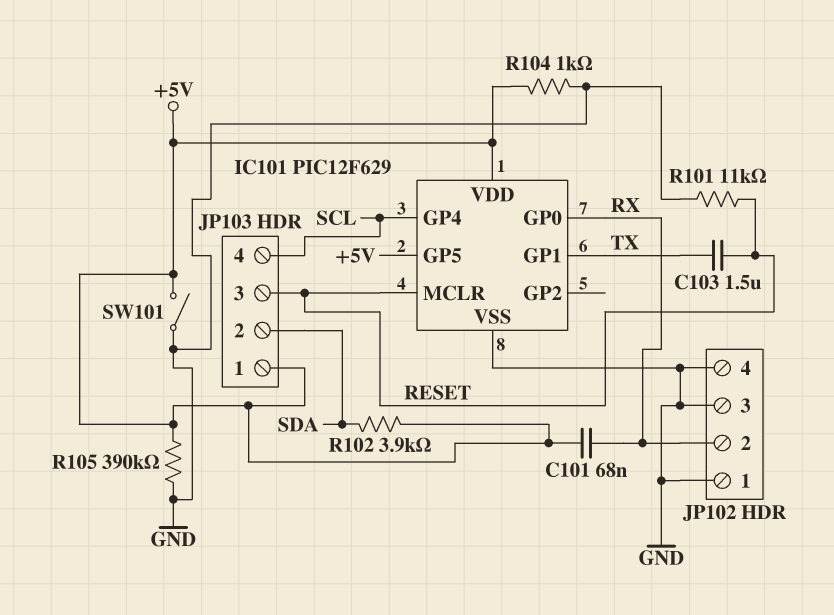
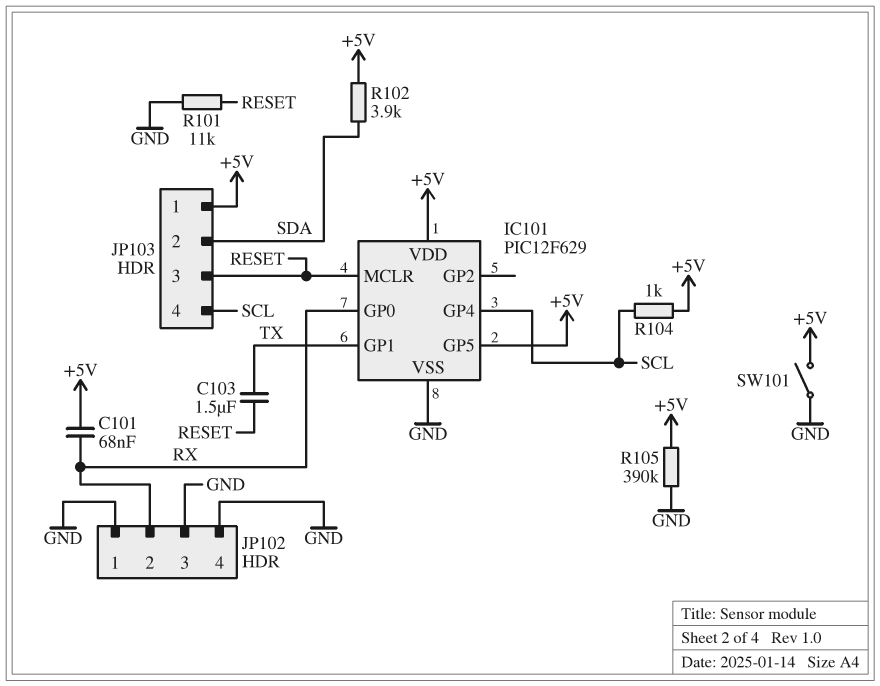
R104: 1k (+5V, GND) -> 1k (+5V, SCL)

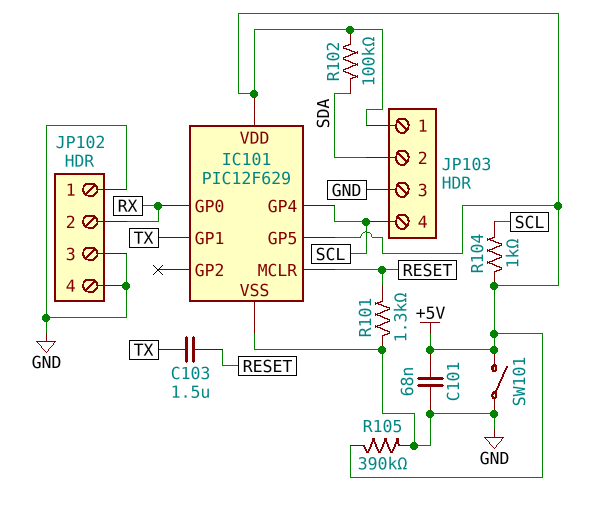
C101: 68nF (+5V, RX) -> 68nF (+5V, GND)
JP103 pin 3: RESET -> GND
R101: 11k (GND, RESET) -> 1.3k (GND, RESET)
R102: 3.9k (+5V, SDA) -> 100k (+5V, SDA)

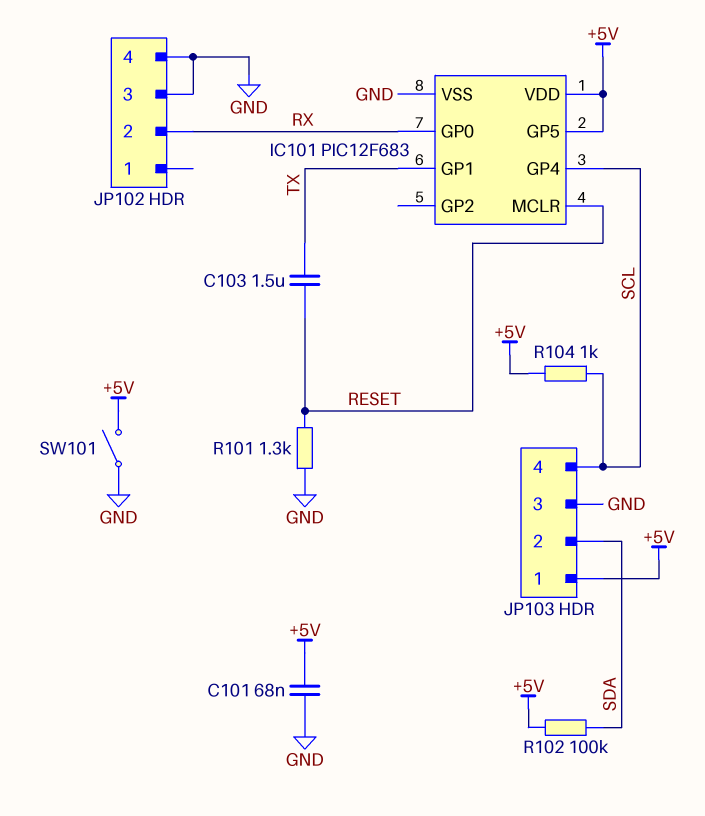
IC101: PIC12F629 -> PIC12F683
JP102 pin 1: GND -> none
R105: 390k (+5V, GND) -> none

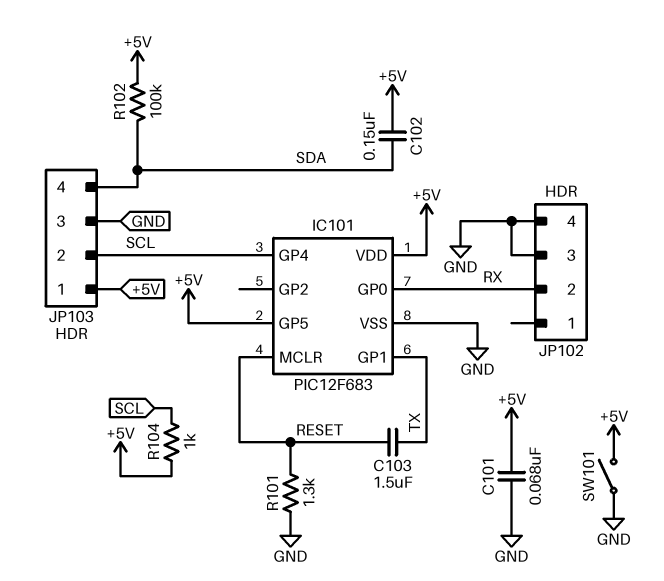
C102: none -> 150nF (+5V, SDA)
JP103 pin 2: SDA -> SCL
JP103 pin 4: SCL -> SDA

